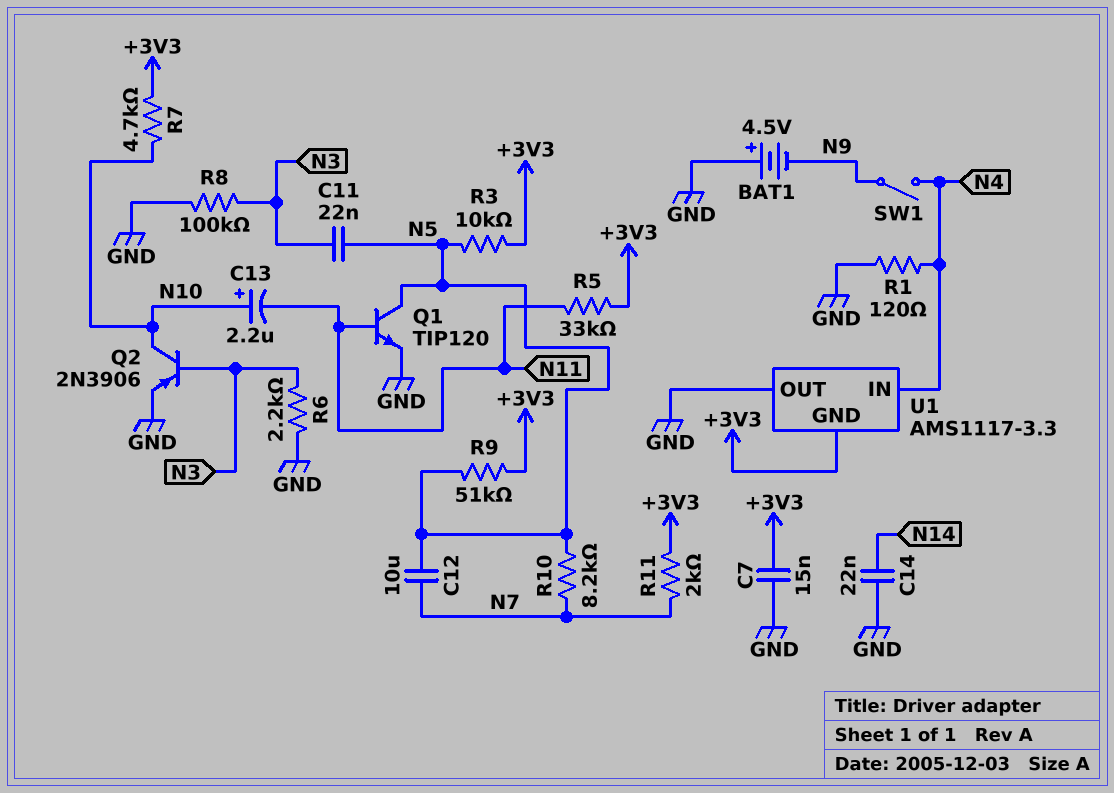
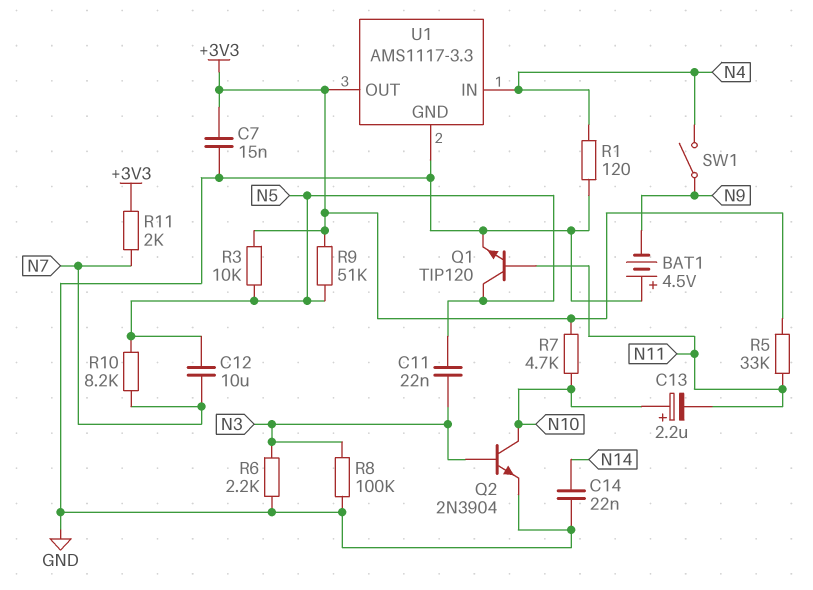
Q2: PNP 2N3906 (B N3, C N10, E GND) -> NPN 2N3904 (B N3, C N10, E GND)
U1 pin GND: +3V3 -> GND
U1 pin OUT: GND -> +3V3

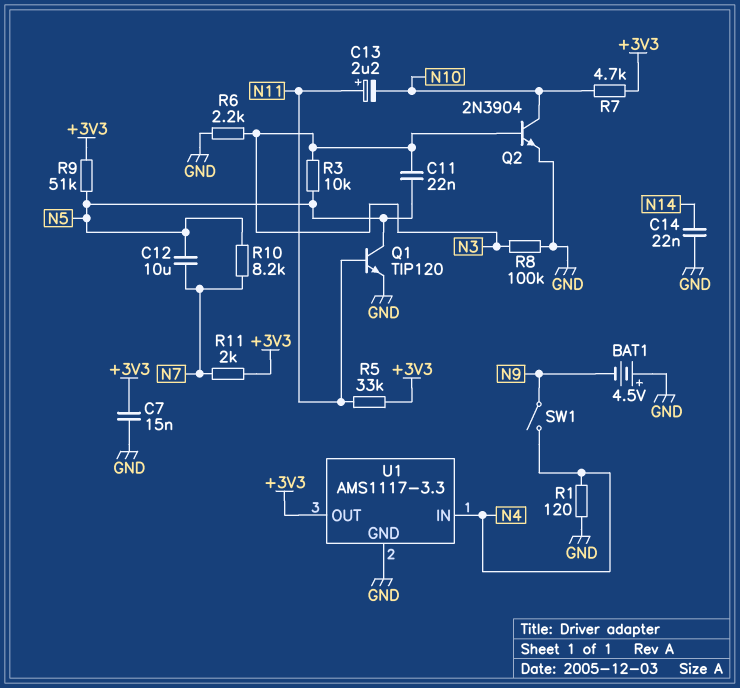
C13: 2.2uF (plus N10, minus N11) -> 2.2uF (plus N11, minus N10)
R3: 10k (+3V3, N5) -> 10k (N3, N5)

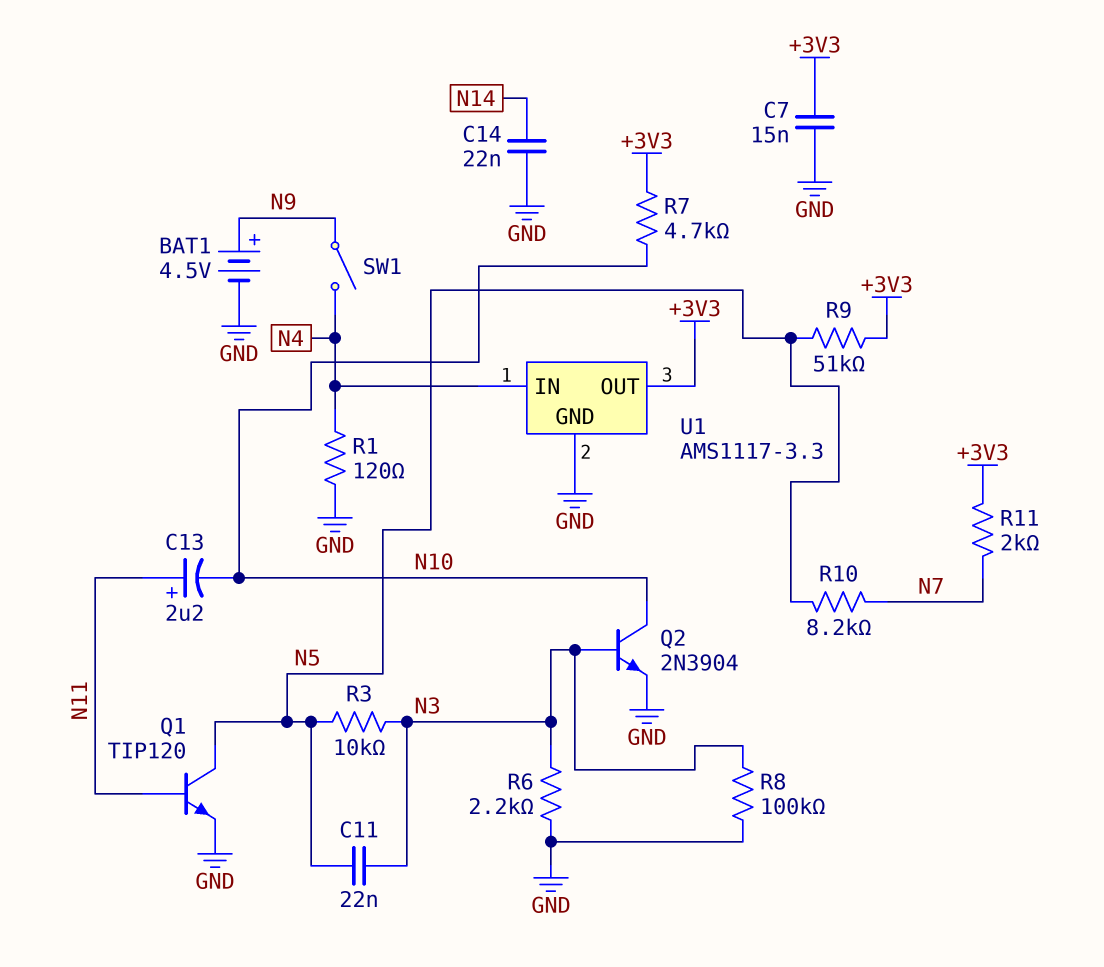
BAT1: 4.5V (plus GND, minus N9) -> 4.5V (plus N9, minus GND)
C12: 10uF (N5, N7) -> none
R5: 33k (+3V3, N11) -> none

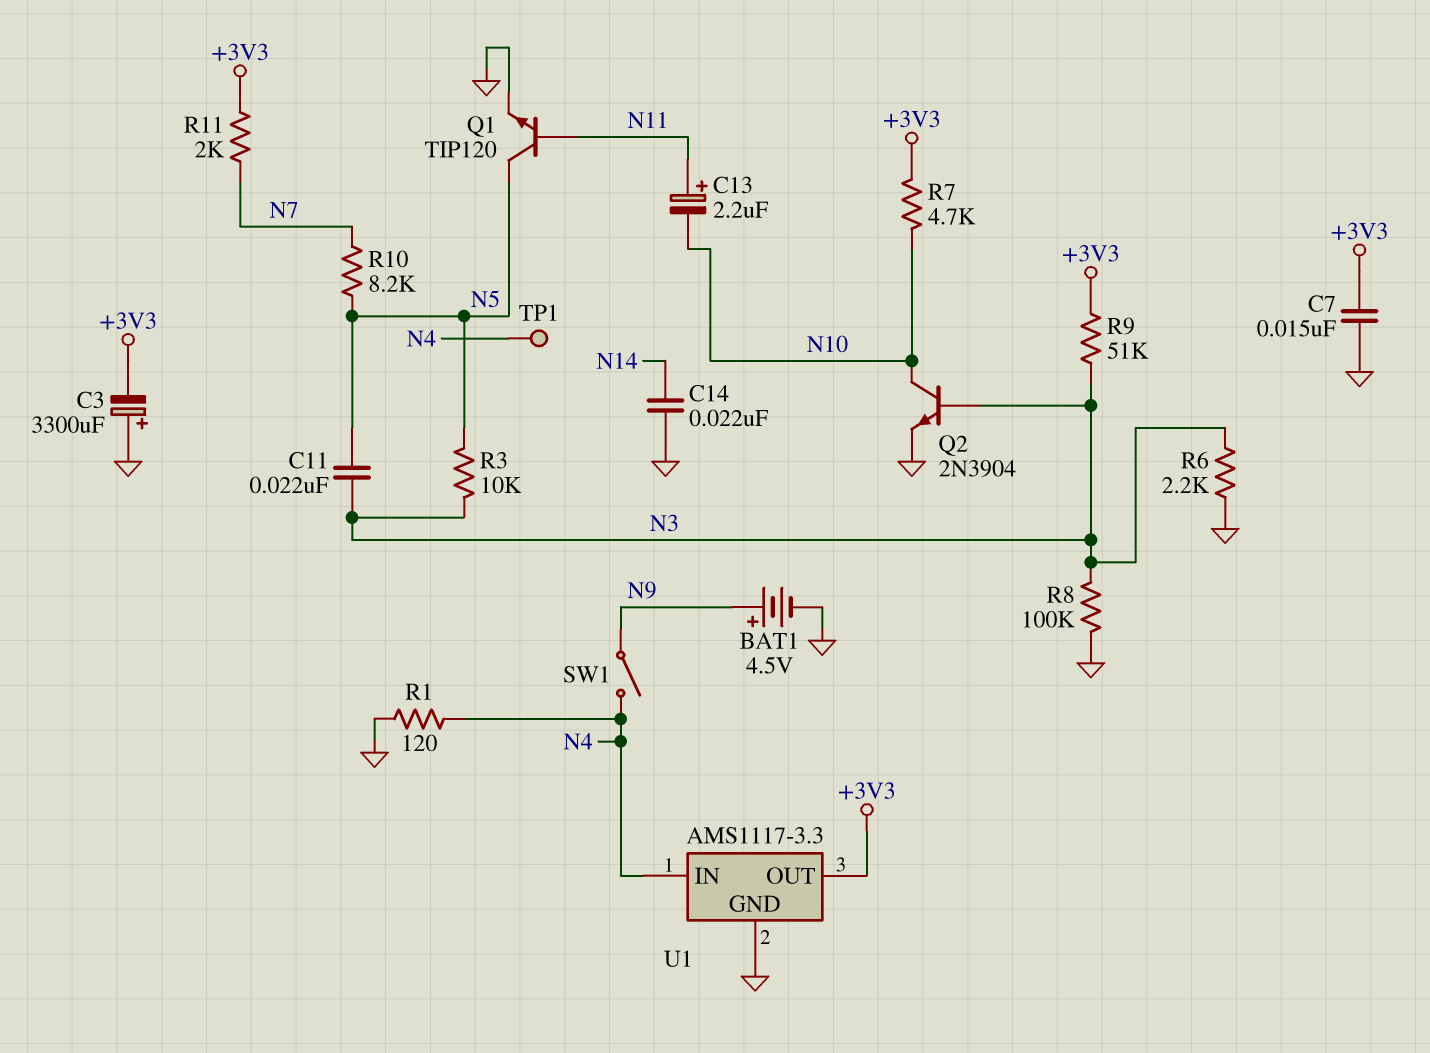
C3: none -> 3300uF (plus GND, minus +3V3)
R9: 51k (+3V3, N5) -> 51k (+3V3, N3)
TP1: none -> test point (N4)

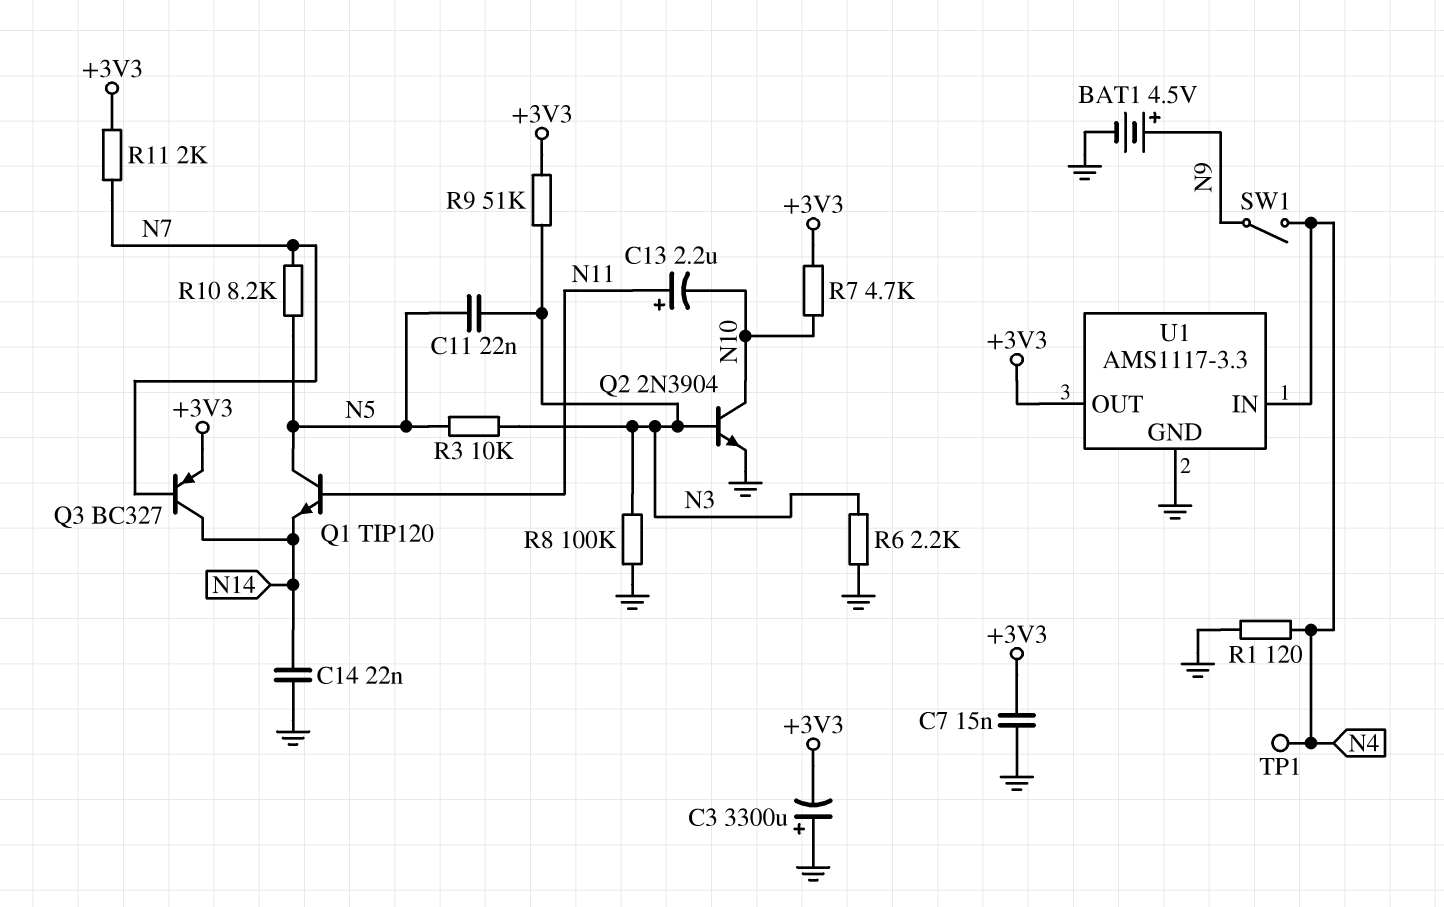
Q1: NPN TIP120 (B N11, C N5, E GND) -> NPN TIP120 (B N11, C N5, E N14)
Q3: none -> PNP BC327 (B N7, C N14, E +3V3)

